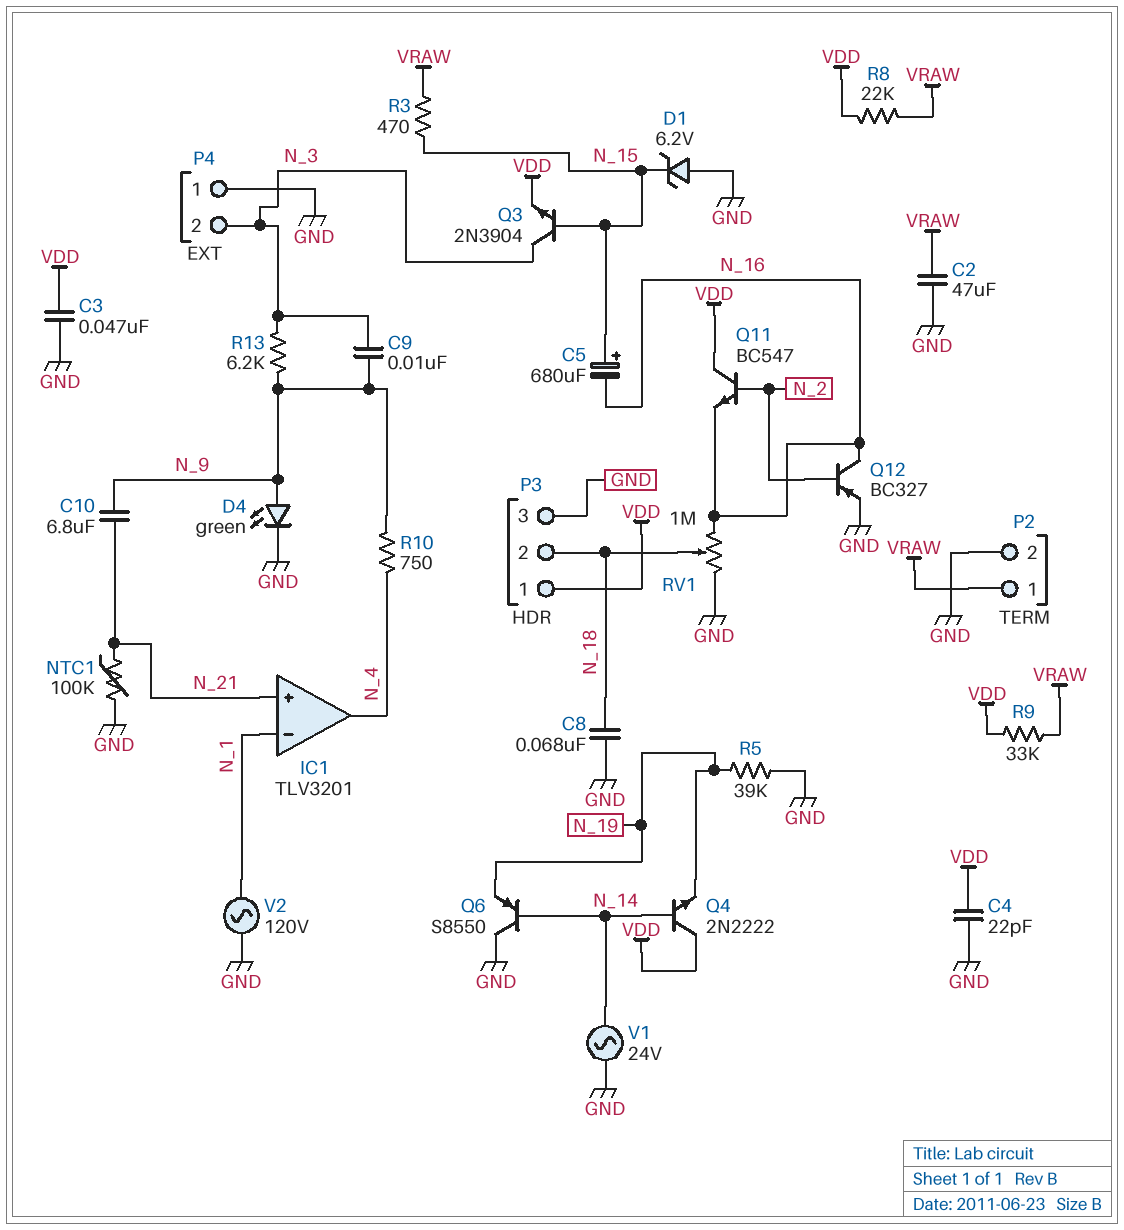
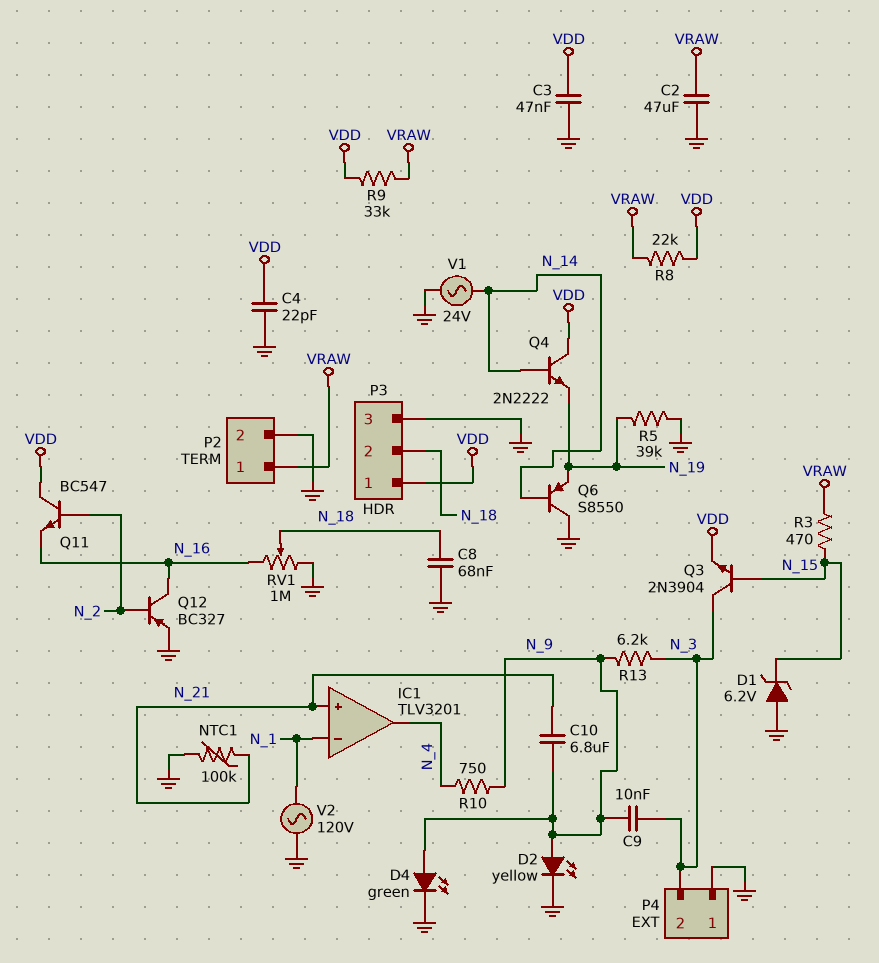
C5: 680uF (plus N_15, minus N_16) -> none
D2: none -> LED yellow (A N_9, K GND)

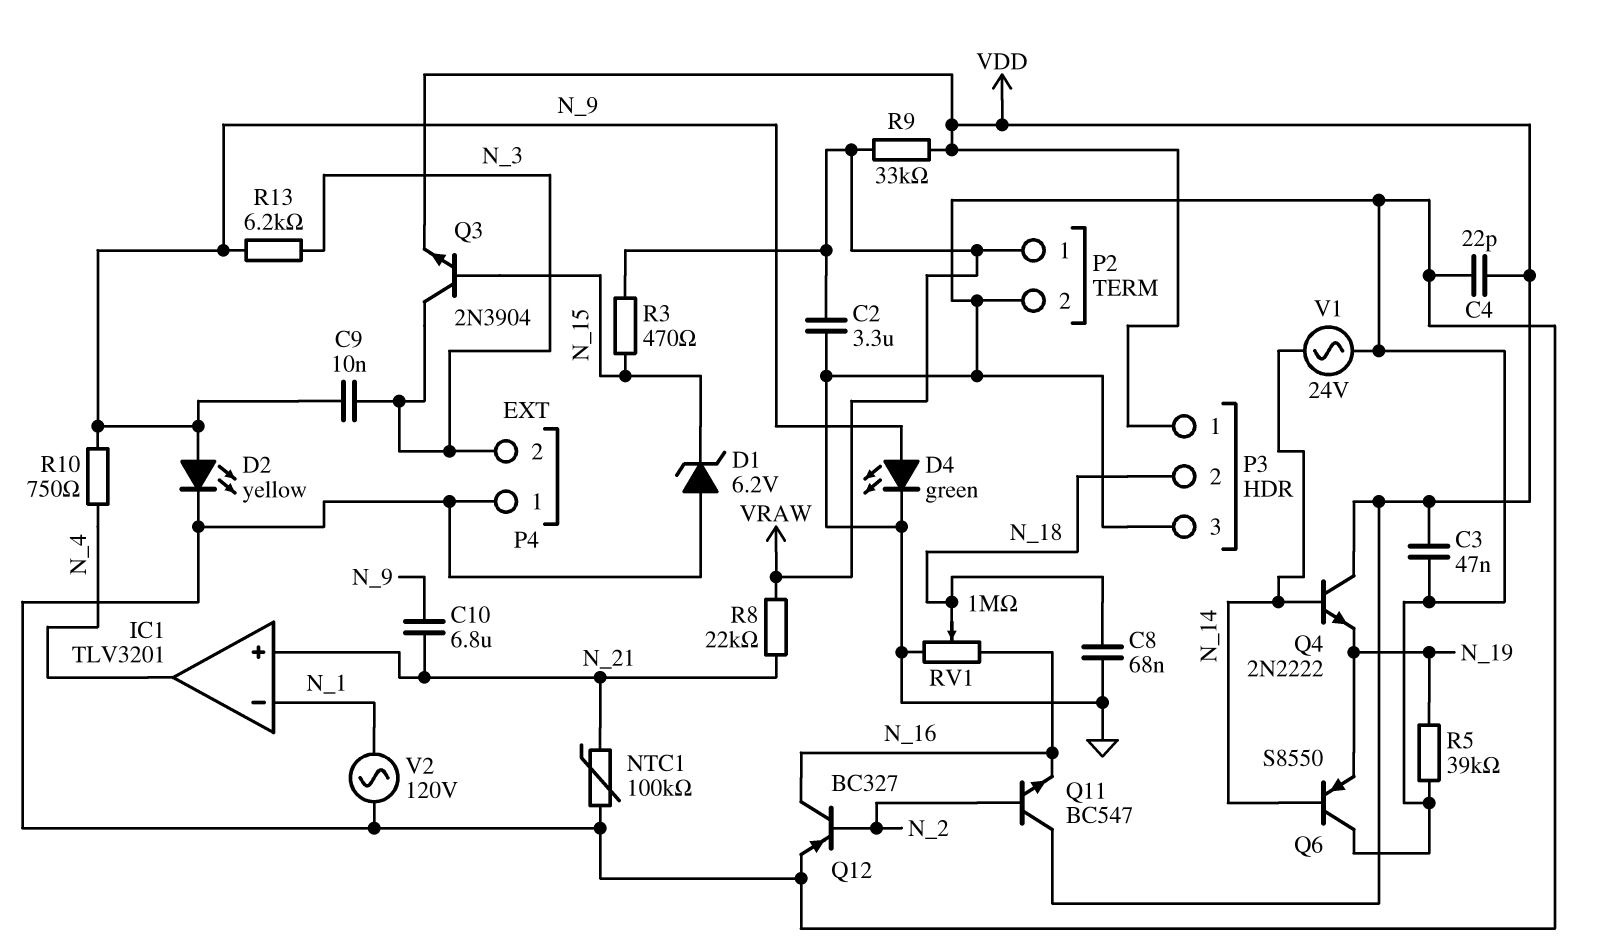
C2: 47uF (GND, VRAW) -> 3.3uF (GND, VRAW)
R8: 22k (VDD, VRAW) -> 22k (N_21, VRAW)

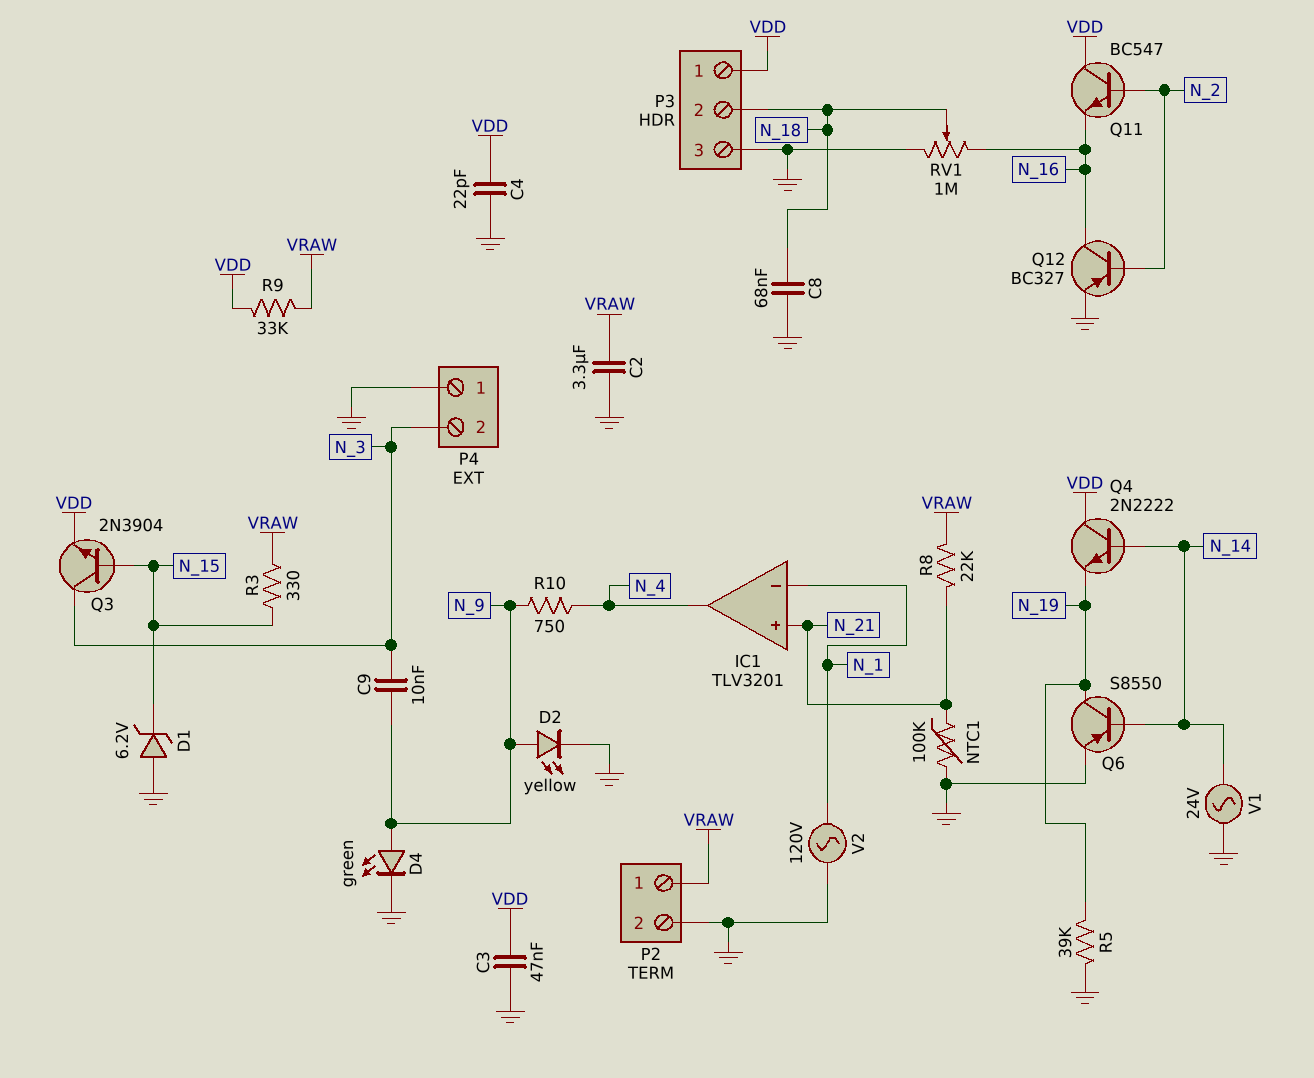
C10: 6.8uF (N_9, N_21) -> none
Q6: PNP S8550 (B N_14, C GND, E N_19) -> PNP S8550 (B N_14, C N_19, E GND)
R3: 470 (N_15, VRAW) -> 330 (N_15, VRAW)
R13: 6.2k (N_3, N_9) -> none

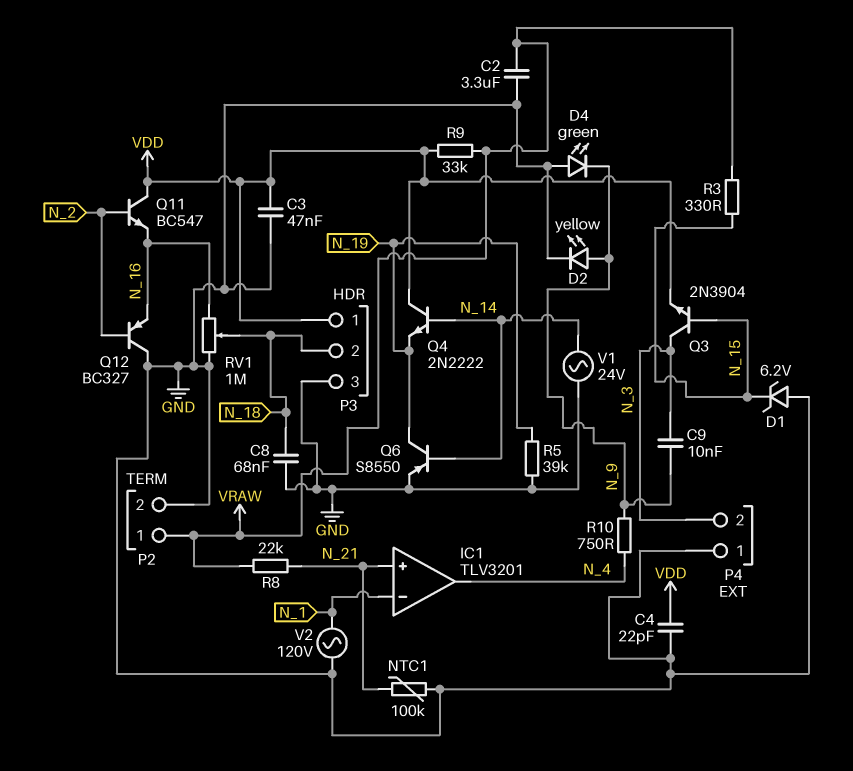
D4: LED green (A N_9, K GND) -> LED green (A GND, K N_9)
Q12: PNP BC327 (B N_2, C N_16, E GND) -> PNP BC327 (B N_2, C GND, E N_16)

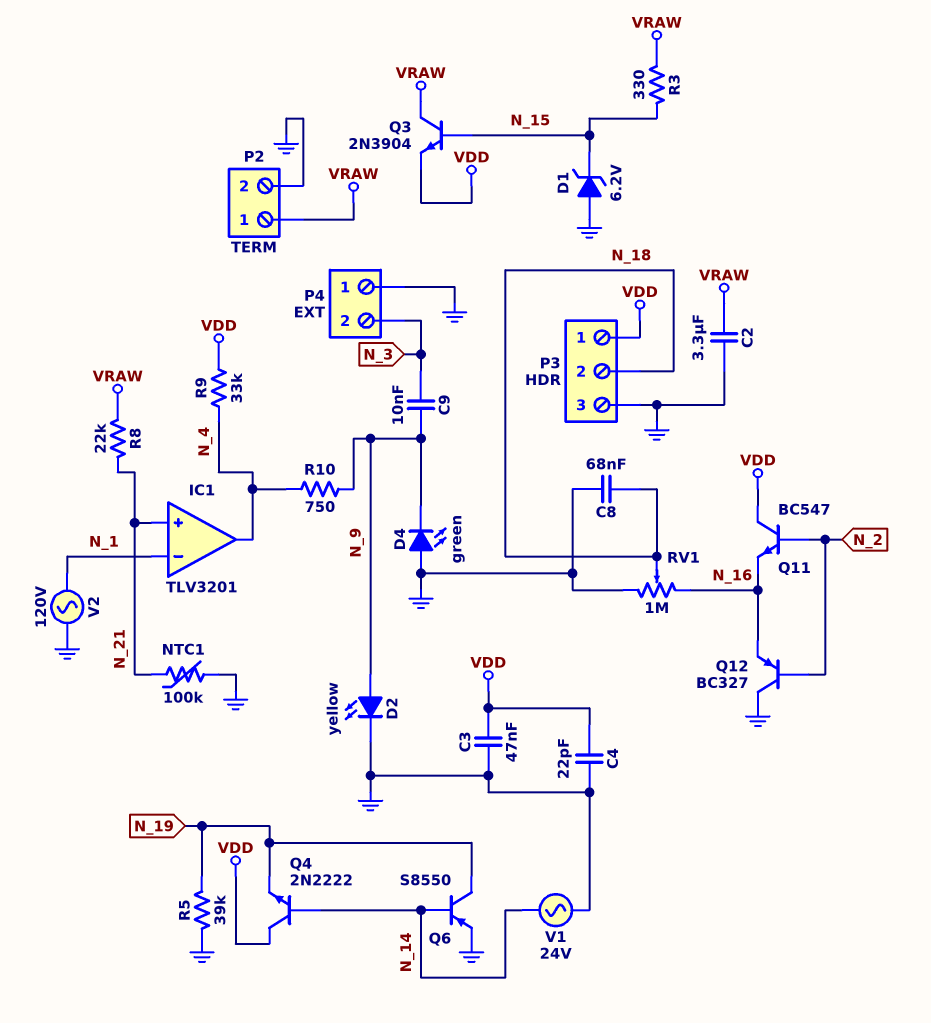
Q3: NPN 2N3904 (B N_15, C N_3, E VDD) -> NPN 2N3904 (B N_15, C VRAW, E VDD)
R9: 33k (VDD, VRAW) -> 33k (N_4, VDD)

